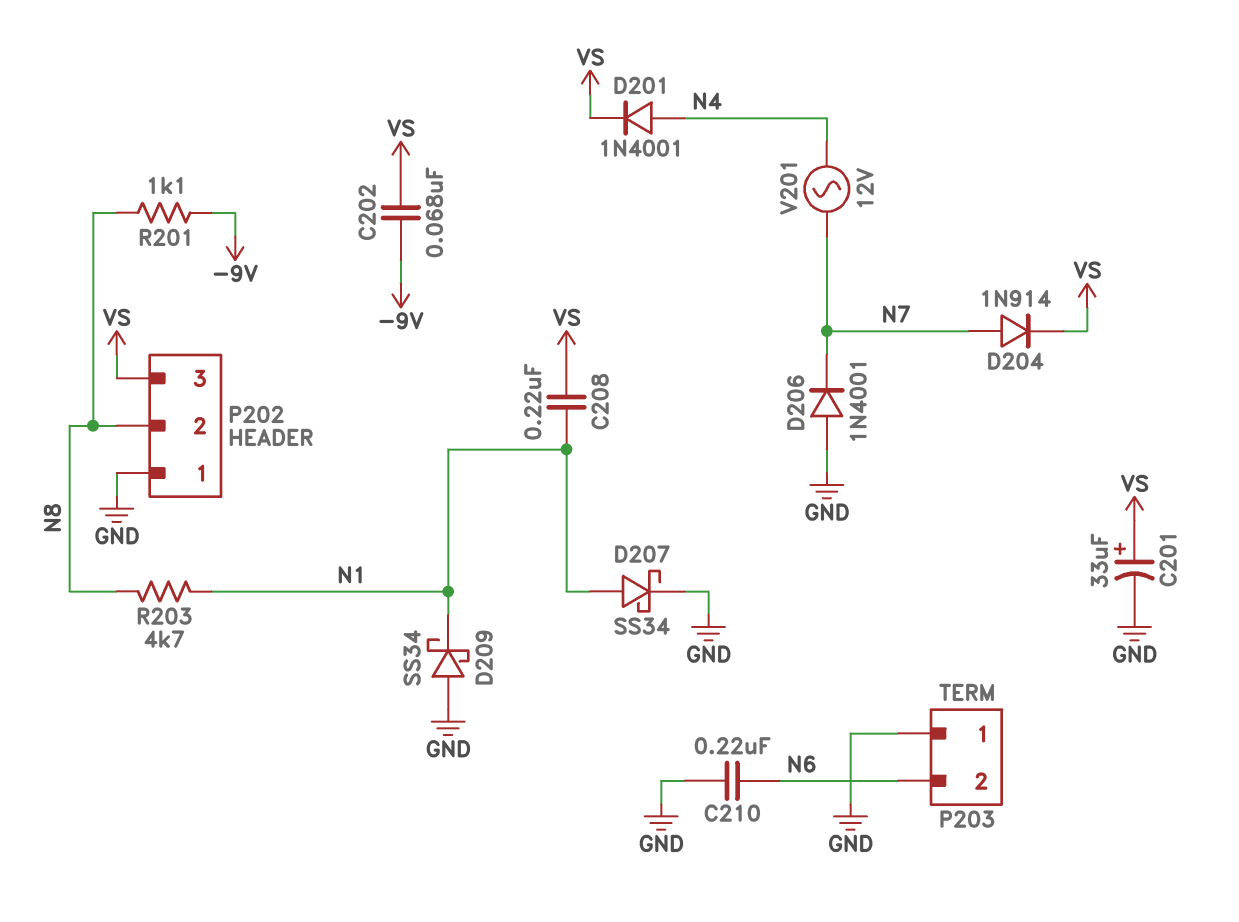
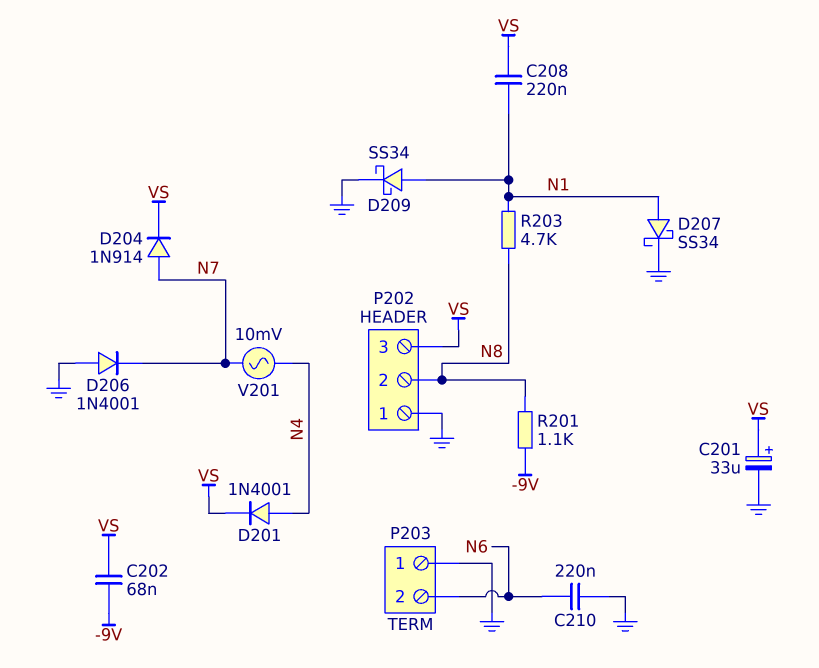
D209: schottky SS34 (A GND, K N1) -> schottky SS34 (A N1, K GND)
V201: AC 12V (N4, N7) -> AC 10mV (N4, N7)

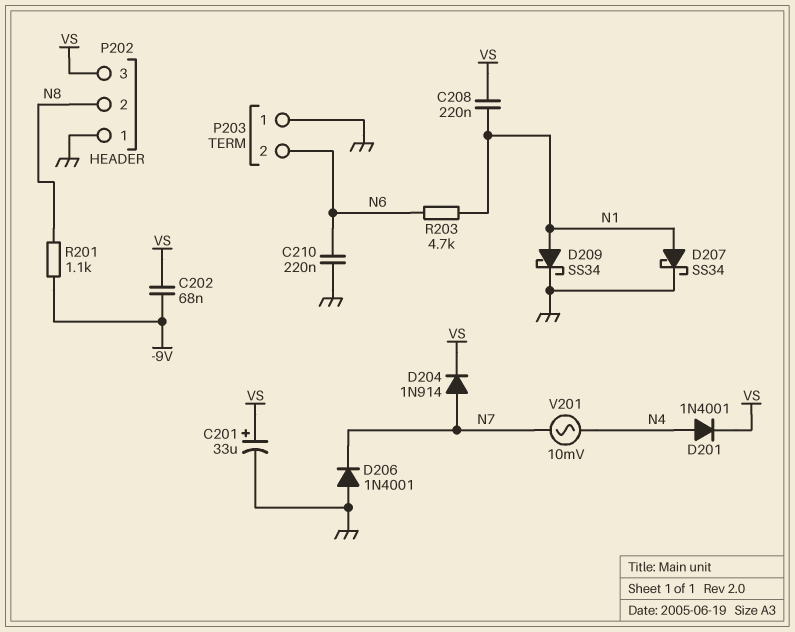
R203: 4.7k (N1, N8) -> 4.7k (N1, N6)

